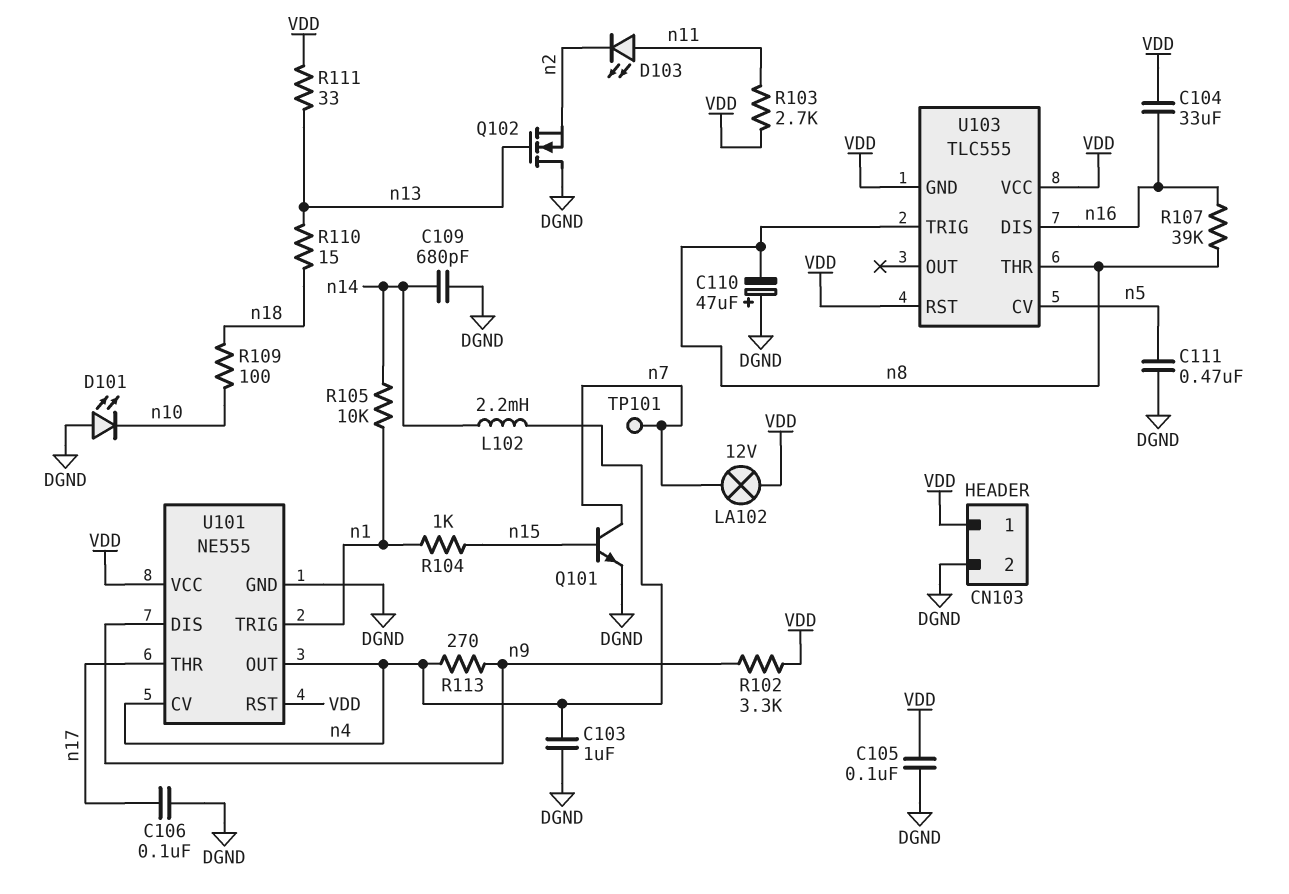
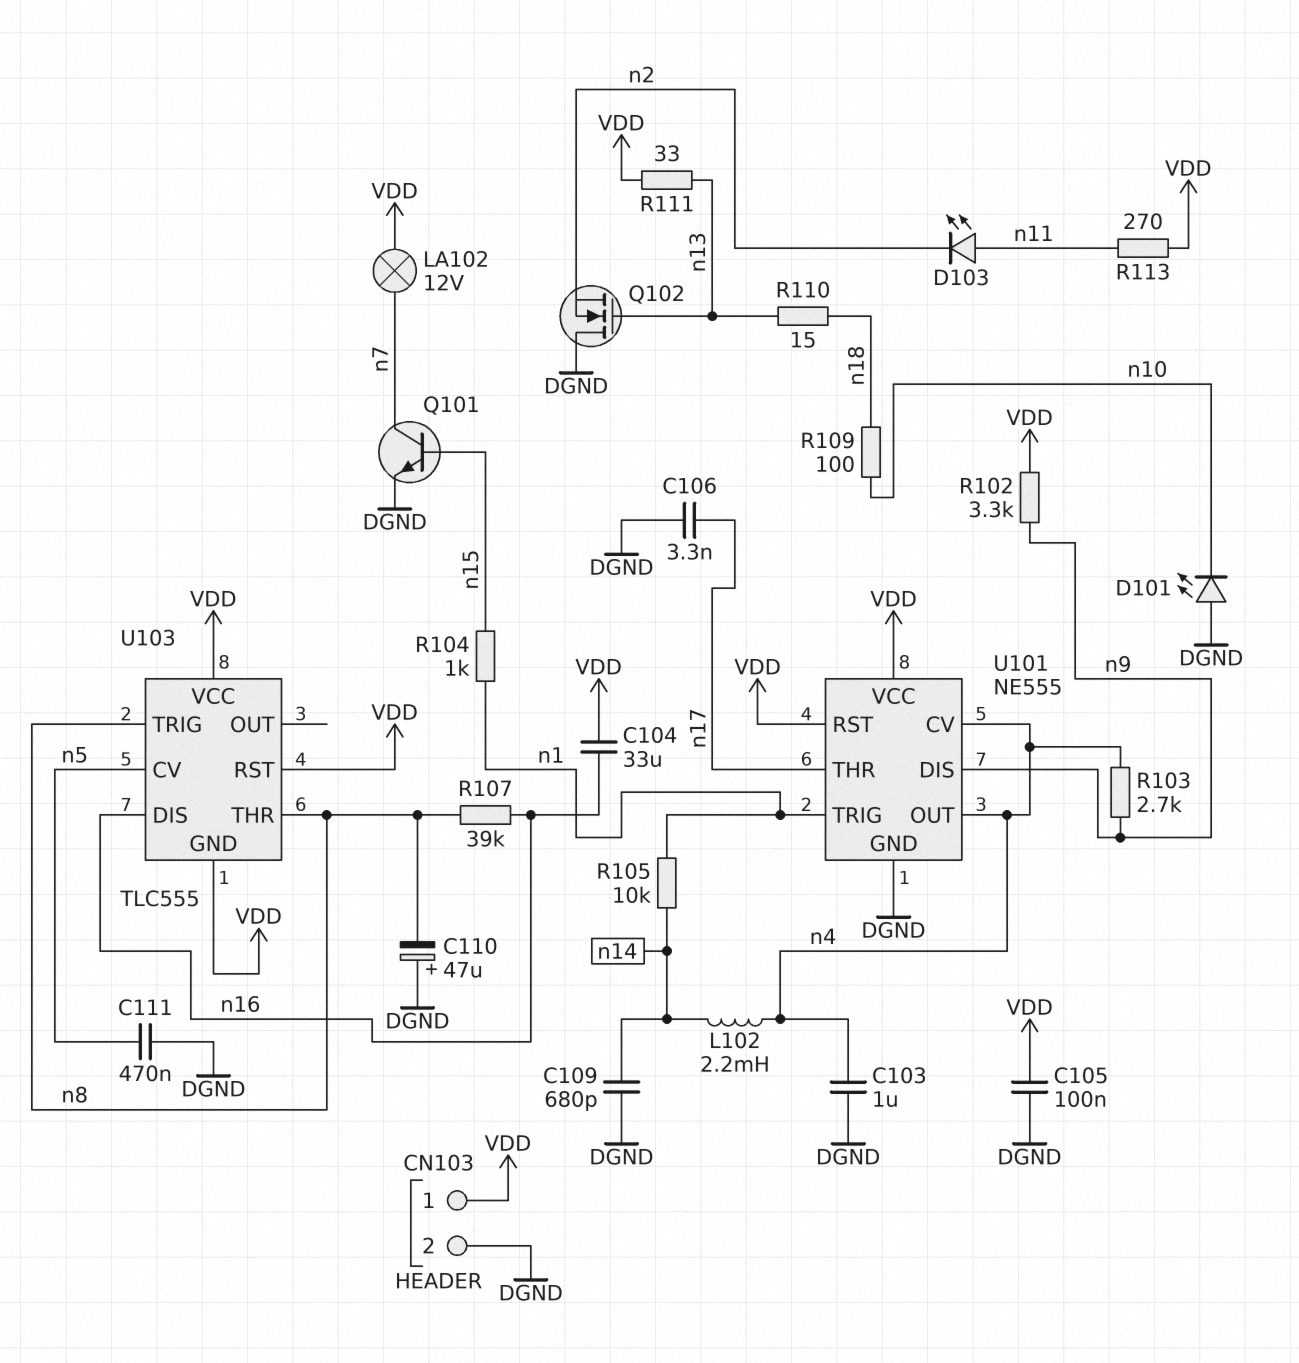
C106: 100nF (DGND, n17) -> 3.3nF (DGND, n17)
R103: 2.7k (VDD, n11) -> 2.7k (n4, n9)
R113: 270 (n4, n9) -> 270 (VDD, n11)
TP101: test point (n7) -> none

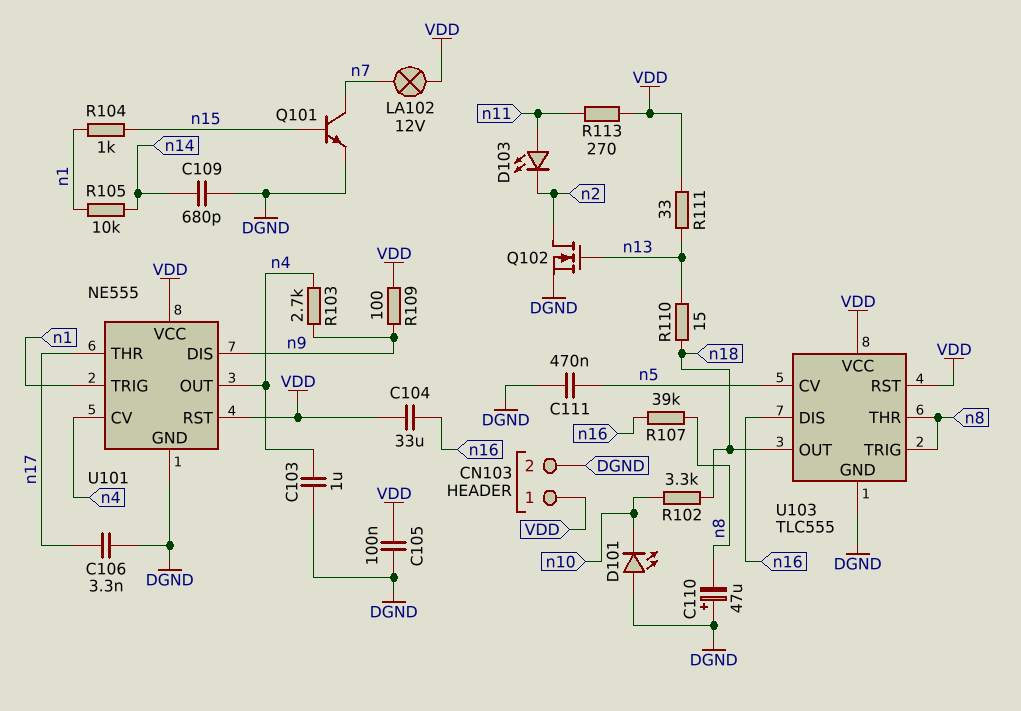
L102: 2.2mH (n4, n14) -> none
Q102: NMOS (G n13, D DGND, S n2) -> NMOS (G n13, D n2, S DGND)
R102: 3.3k (VDD, n9) -> 3.3k (n10, n18)
R109: 100 (n10, n18) -> 100 (VDD, n9)
U103 pin GND: VDD -> DGND
U103 pin OUT: none -> n18

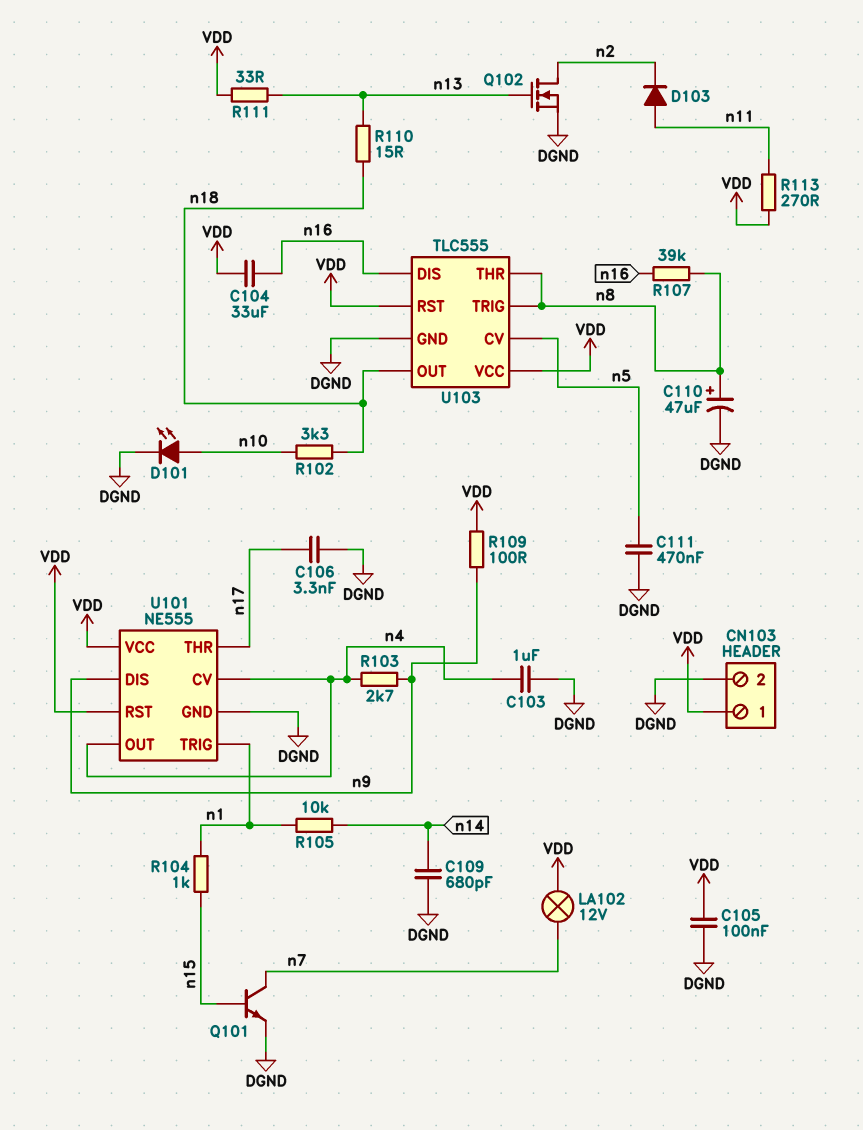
C110: 47uF (plus DGND, minus n8) -> 47uF (plus n8, minus DGND)
D101: LED (A DGND, K n10) -> LED (A n10, K DGND)
D103: LED (A n11, K n2) -> diode (A n11, K n2)

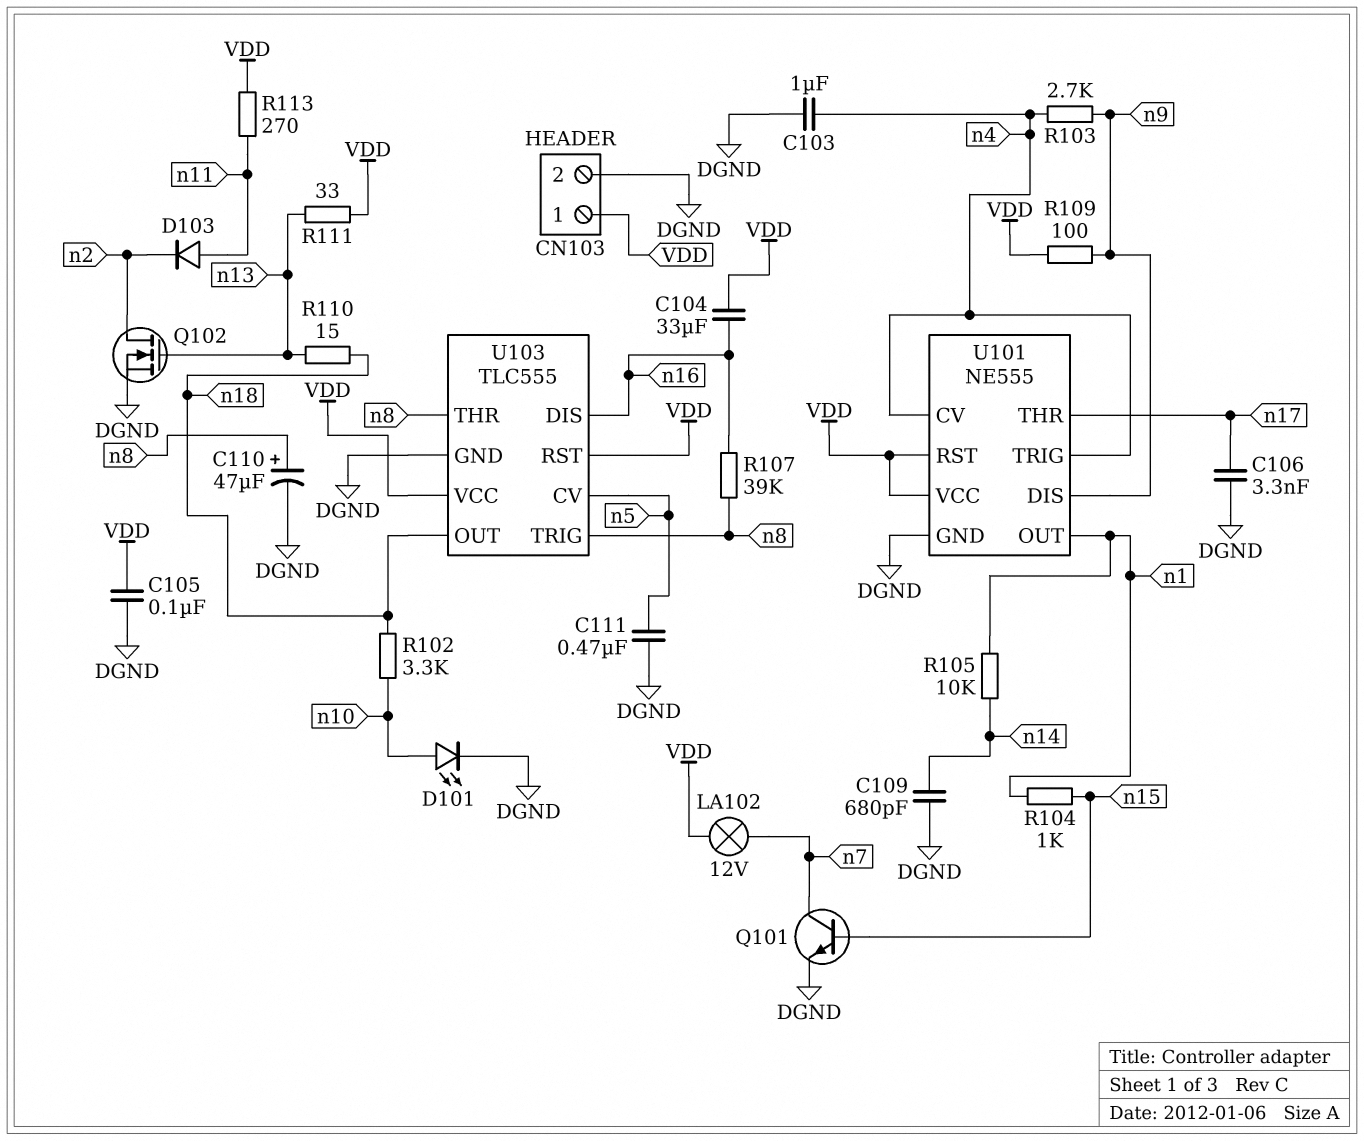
U101 pin OUT: n4 -> n1
U101 pin TRIG: n1 -> n4

